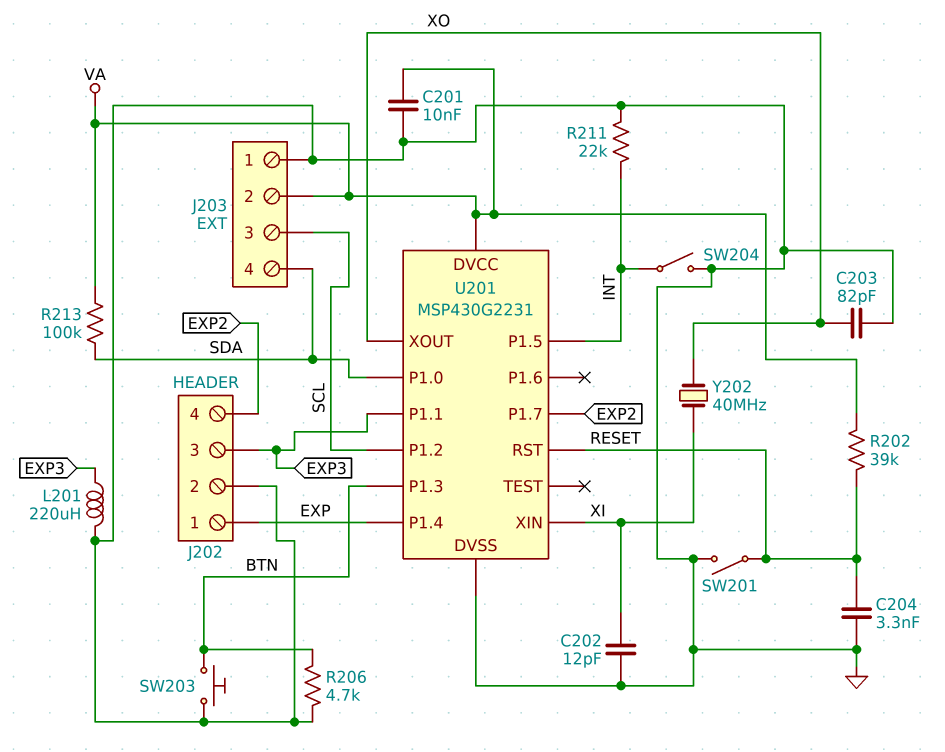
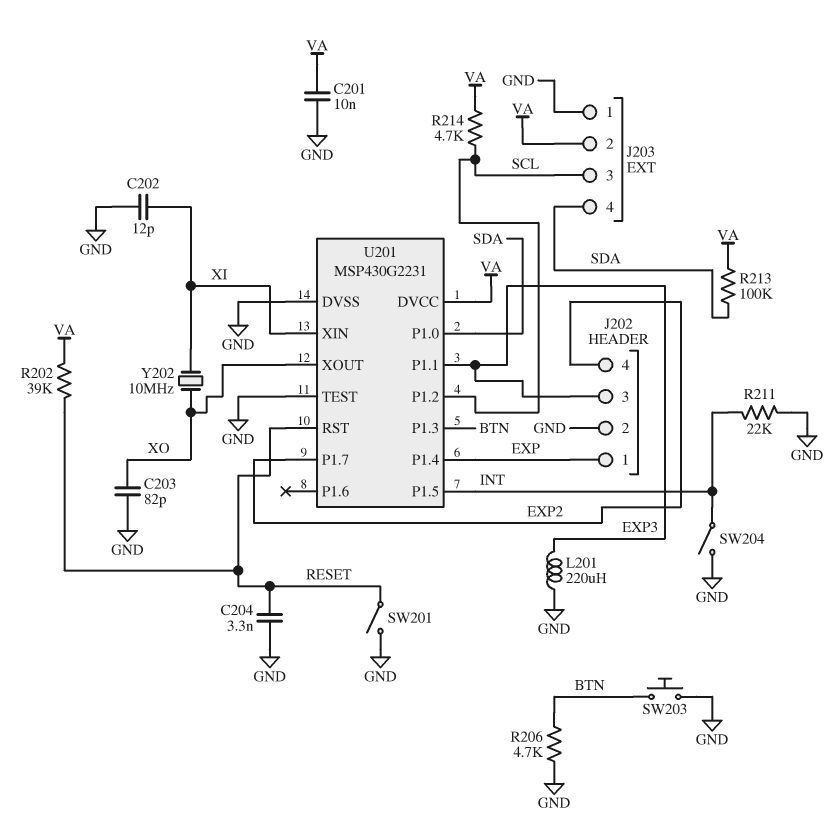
R214: none -> 4.7k (SCL, VA)
U201 pin TEST: none -> GND
Y202: 40MHz (XI, XO) -> 10MHz (XI, XO)

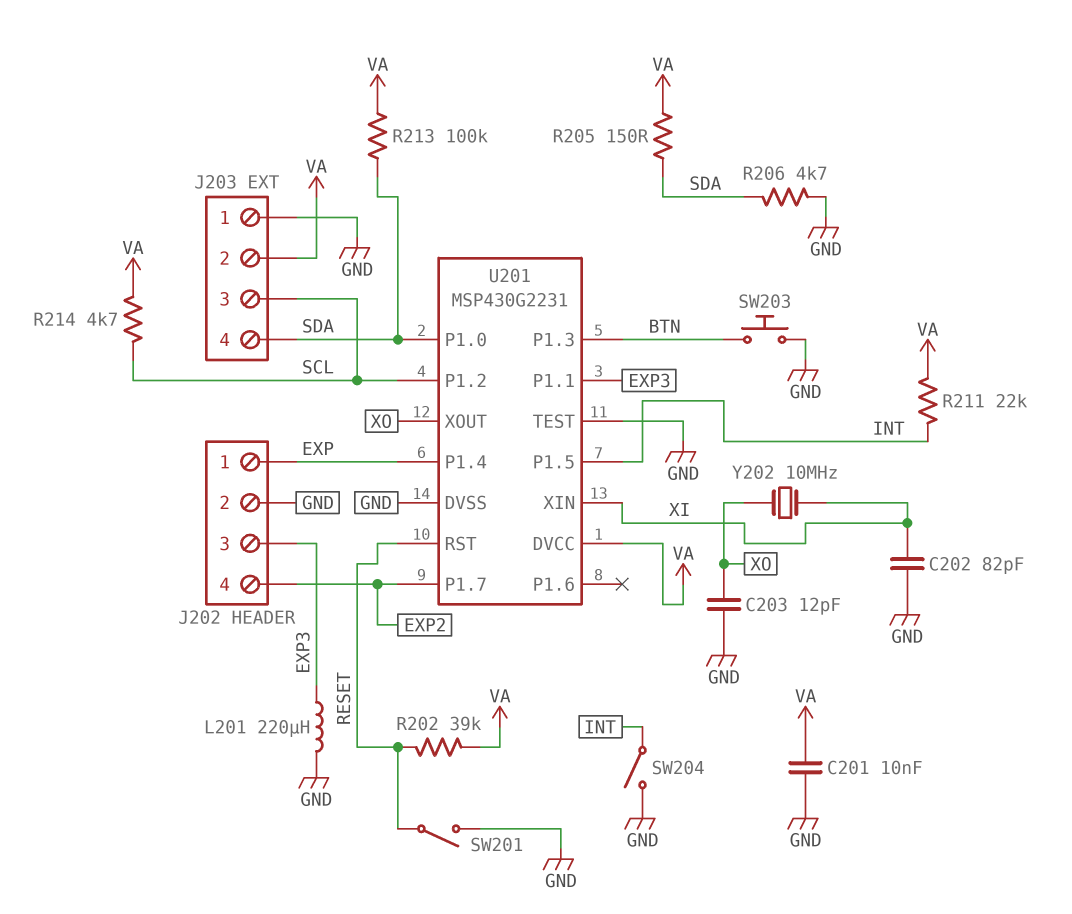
C202: 12pF (GND, XI) -> 82pF (GND, XI)
C203: 82pF (GND, XO) -> 12pF (GND, XO)
C204: 3.3nF (GND, RESET) -> none
R205: none -> 150 (SDA, VA)
R206: 4.7k (BTN, GND) -> 4.7k (GND, SDA)
R211: 22k (GND, INT) -> 22k (INT, VA)

